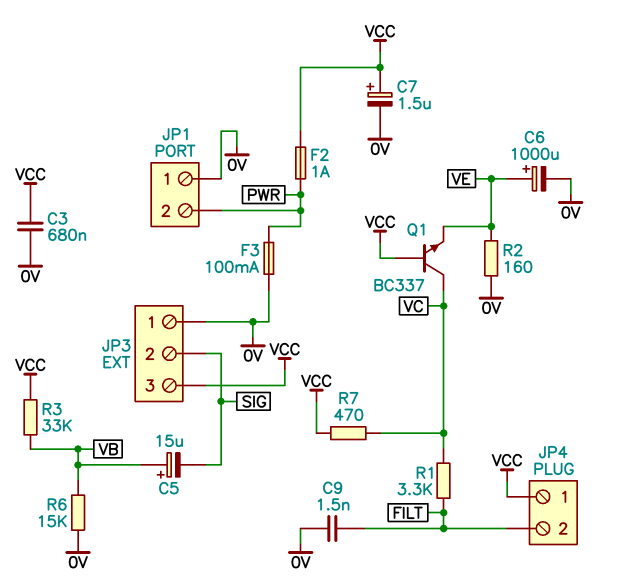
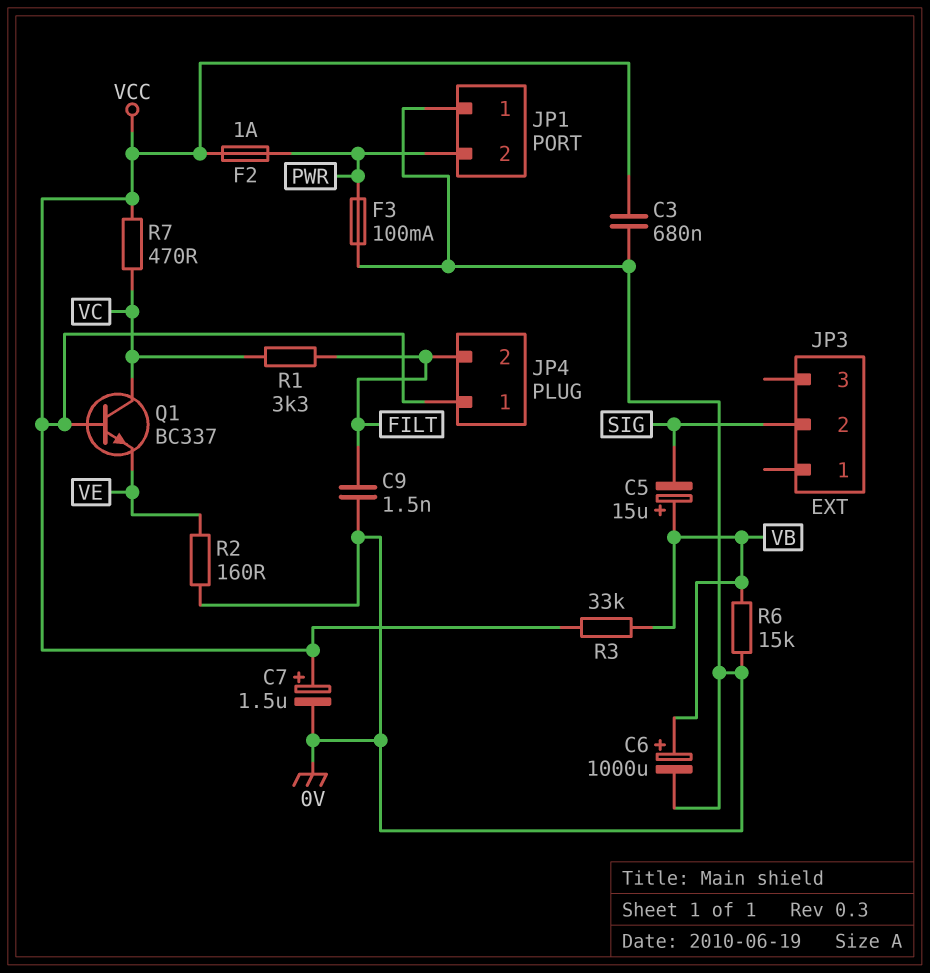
C6: 1000uF (plus VE, minus 0V) -> 1000uF (plus VB, minus 0V)
JP3 pin 1: 0V -> none
JP3 pin 3: VCC -> none

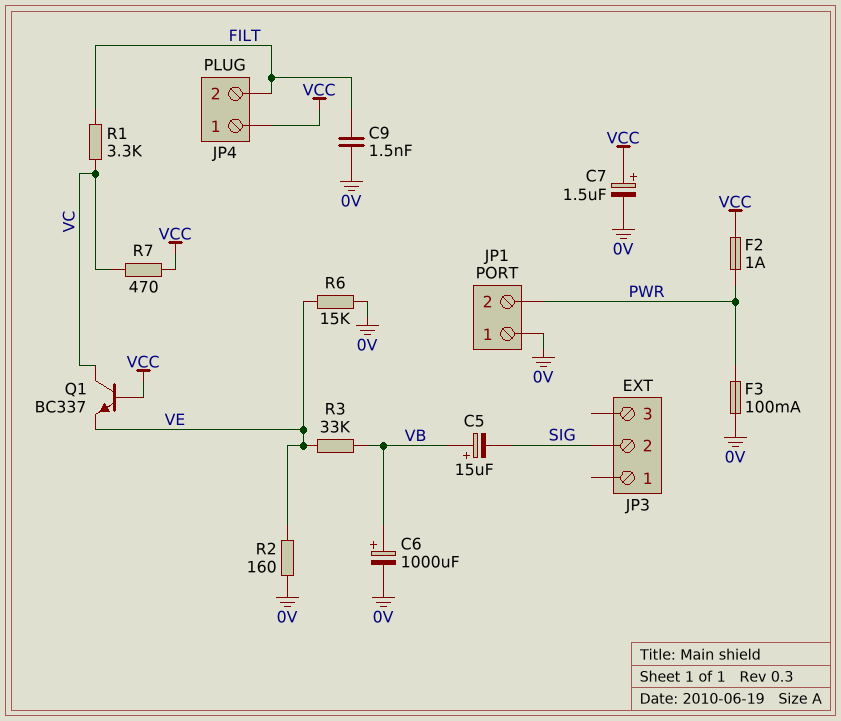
C3: 680nF (0V, VCC) -> none
R3: 33k (VB, VCC) -> 33k (VB, VE)
R6: 15k (0V, VB) -> 15k (0V, VE)

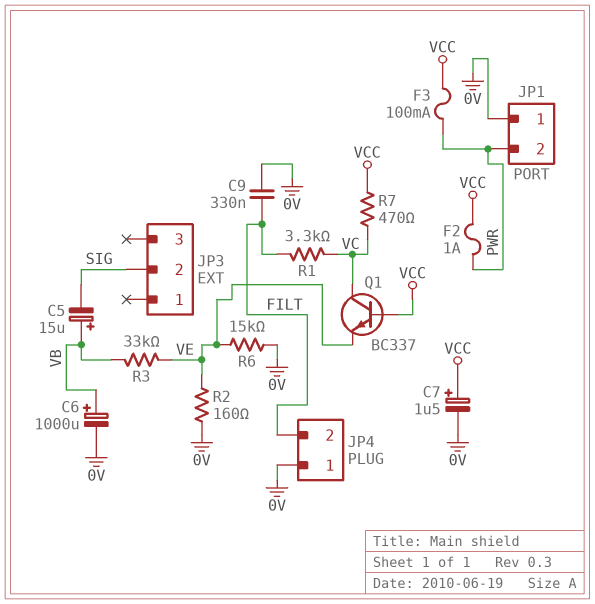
C9: 1.5nF (0V, FILT) -> 330nF (0V, FILT)
F3: 100mA (0V, PWR) -> 100mA (PWR, VCC)
JP4 pin 1: VCC -> 0V

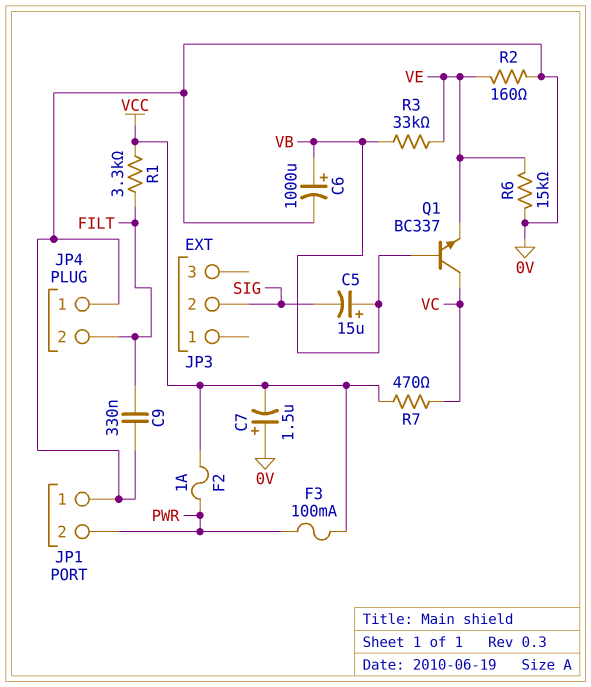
C7: 1.5uF (plus VCC, minus 0V) -> 1.5uF (plus 0V, minus VCC)
Q1: NPN BC337 (B VCC, C VC, E VE) -> NPN BC337 (B VB, C VC, E VE)
R1: 3.3k (FILT, VC) -> 3.3k (FILT, VCC)

